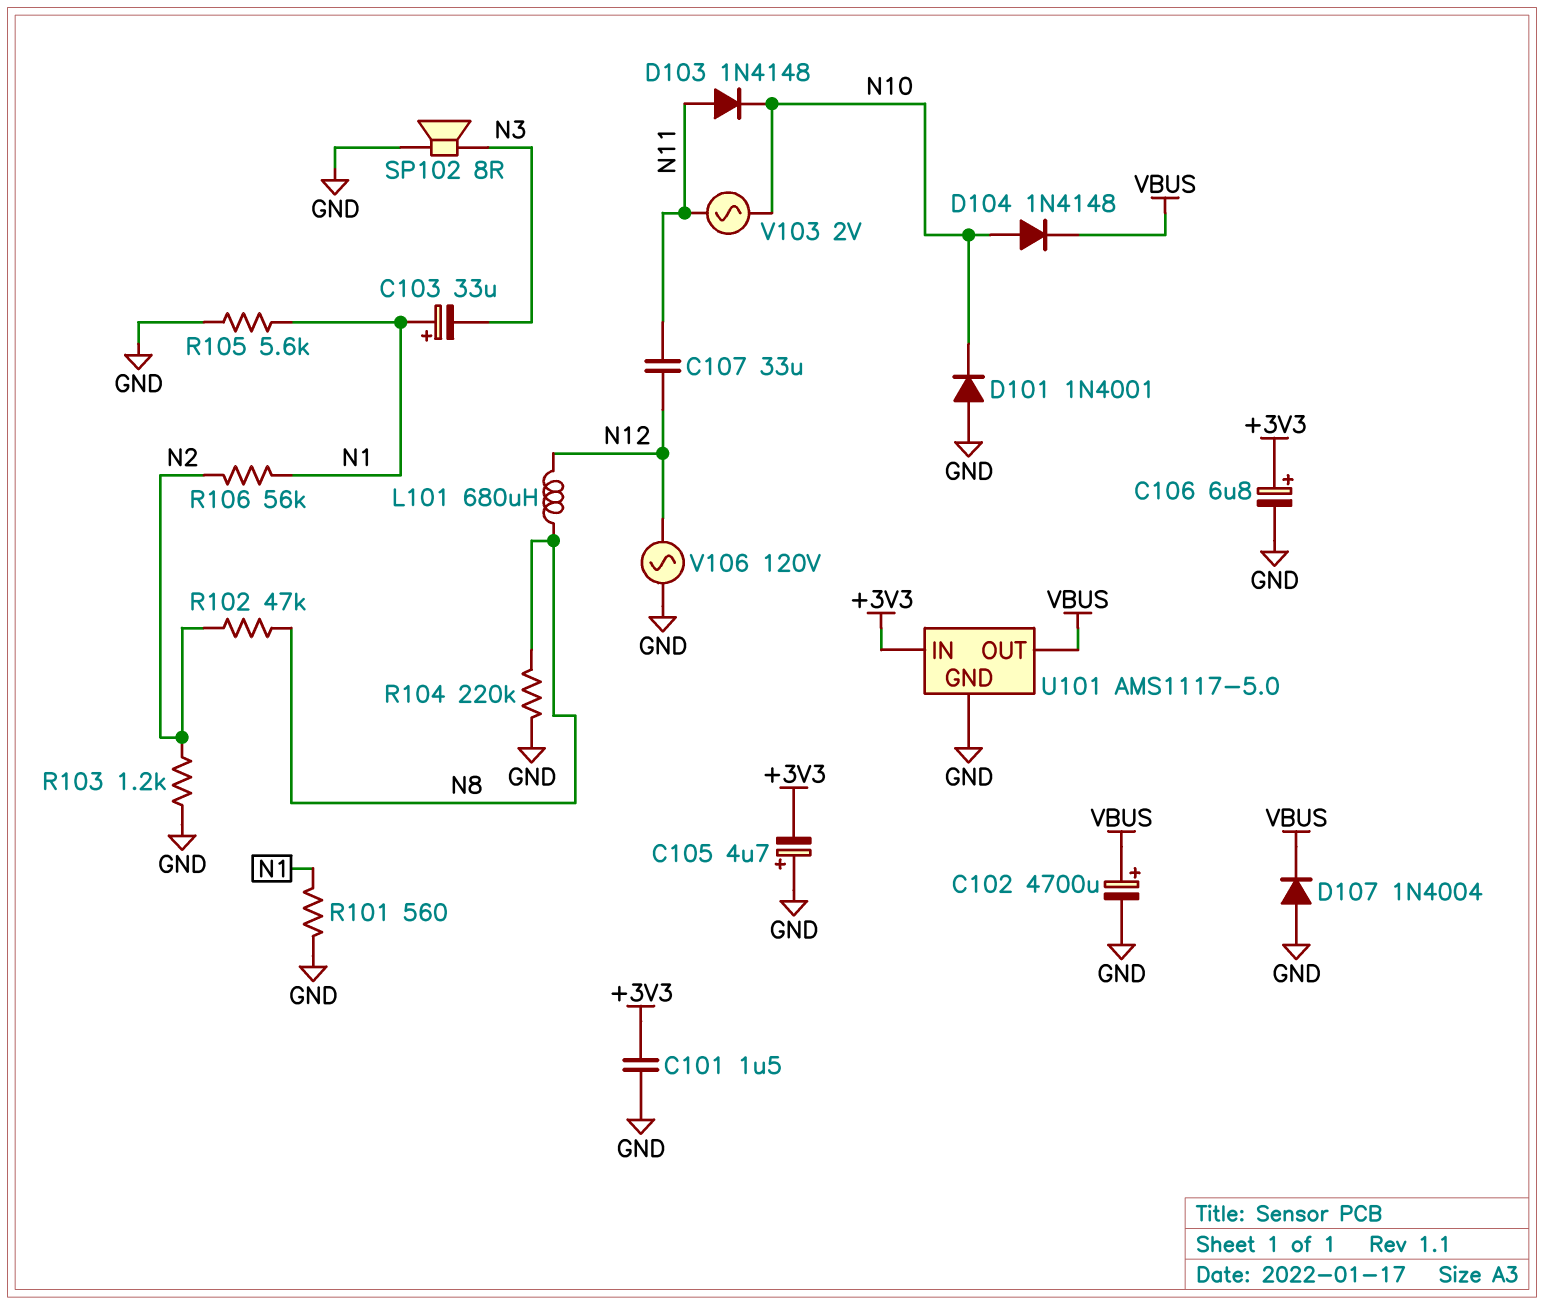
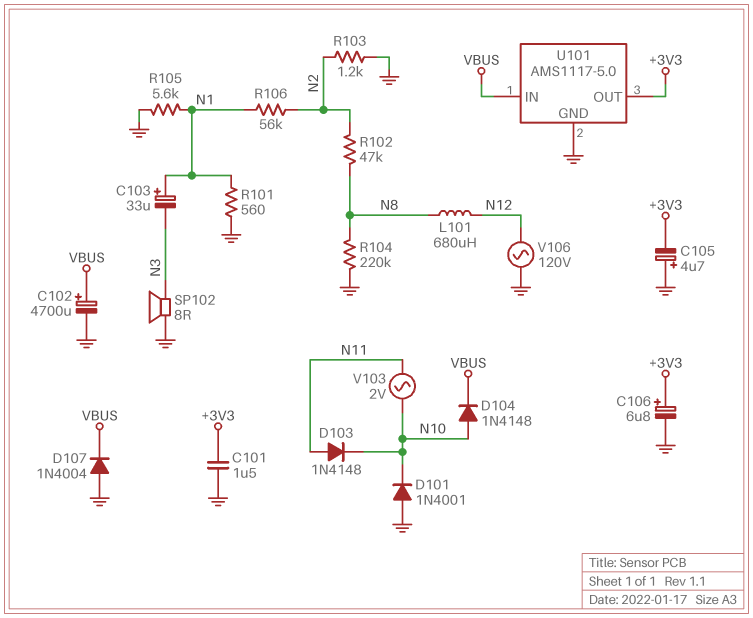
C107: 33uF (N11, N12) -> none
U101 pin IN: +3V3 -> VBUS
U101 pin OUT: VBUS -> +3V3

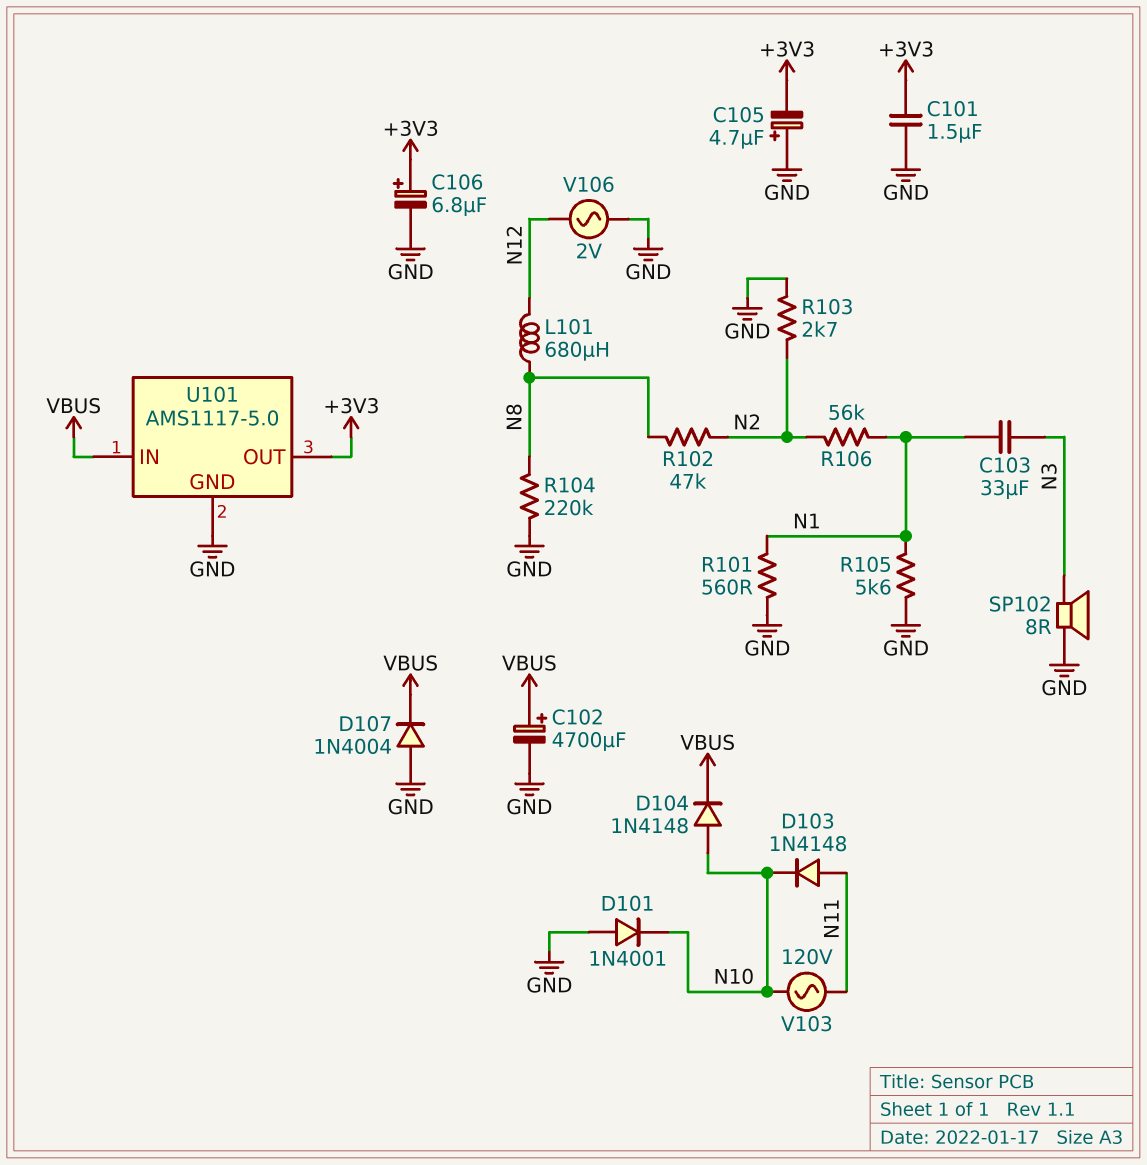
C103: 33uF (plus N1, minus N3) -> 33uF (N1, N3)
R103: 1.2k (GND, N2) -> 2.7k (GND, N2)
V103: AC 2V (N10, N11) -> AC 120V (N10, N11)
V106: AC 120V (GND, N12) -> AC 2V (GND, N12)

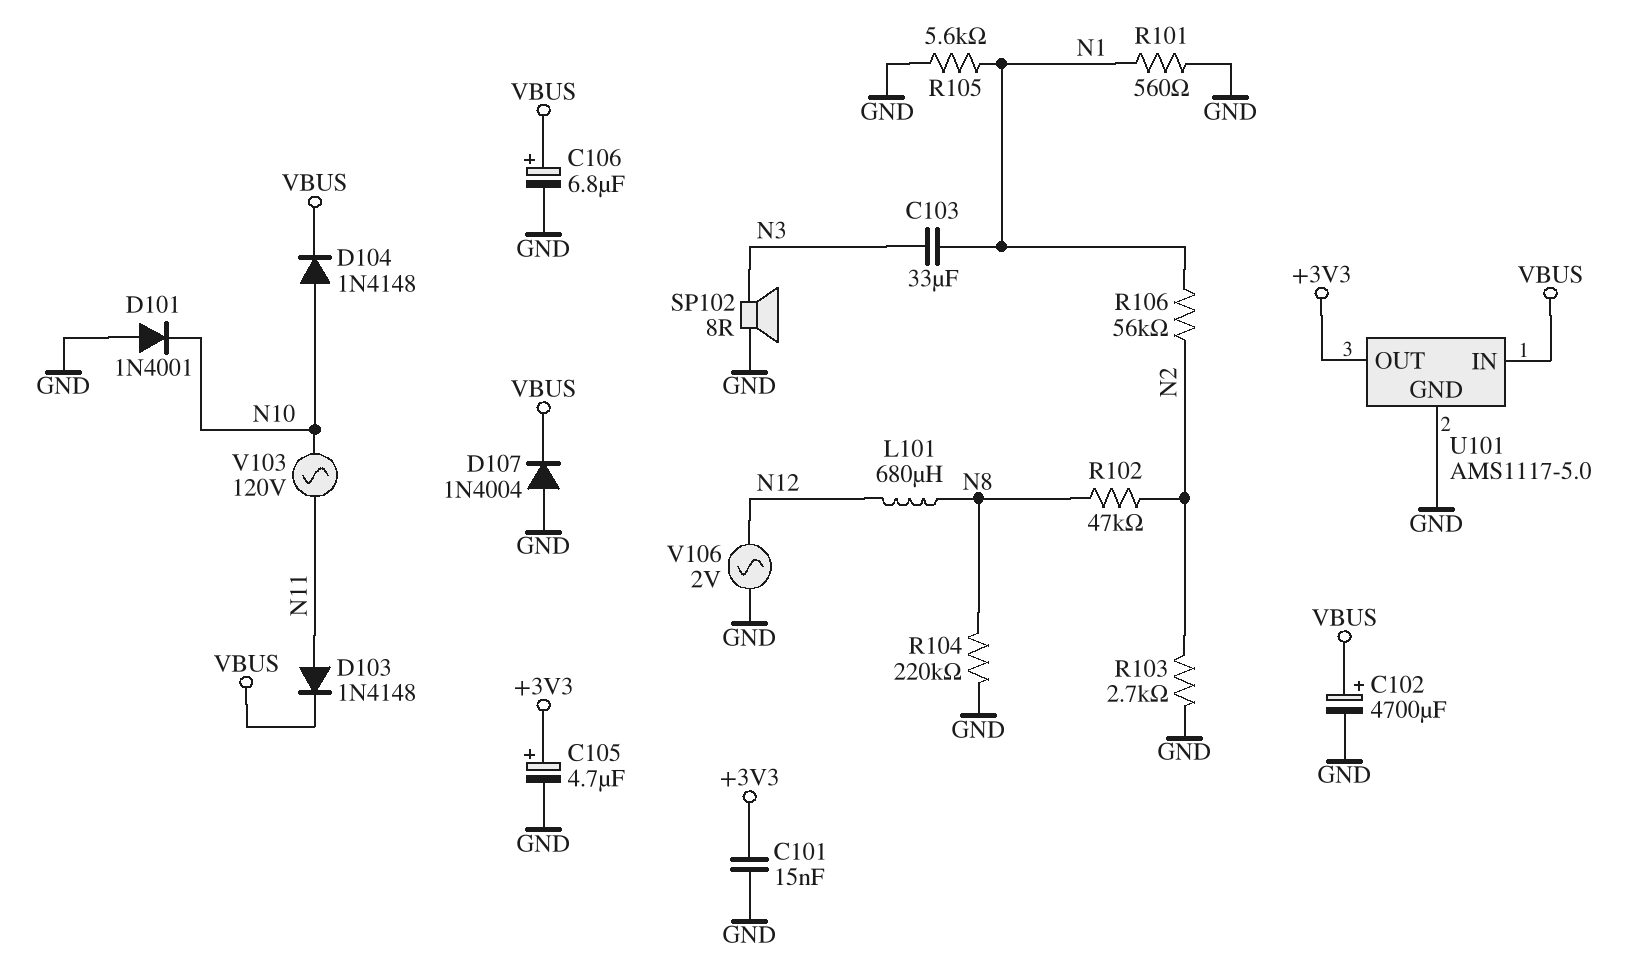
C101: 1.5uF (+3V3, GND) -> 15nF (+3V3, GND)
C105: 4.7uF (plus GND, minus +3V3) -> 4.7uF (plus +3V3, minus GND)
C106: 6.8uF (plus +3V3, minus GND) -> 6.8uF (plus VBUS, minus GND)
D103: diode 1N4148 (A N11, K N10) -> diode 1N4148 (A N11, K VBUS)

